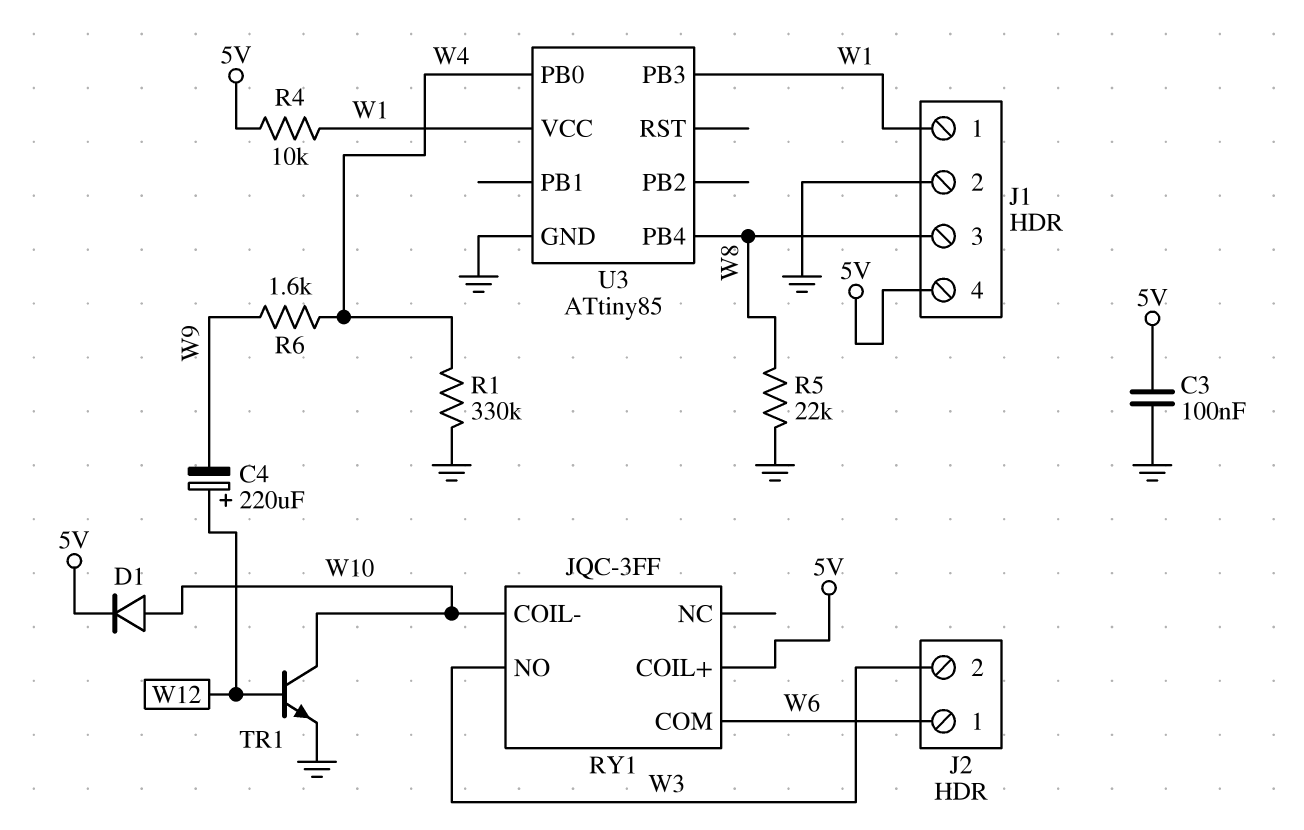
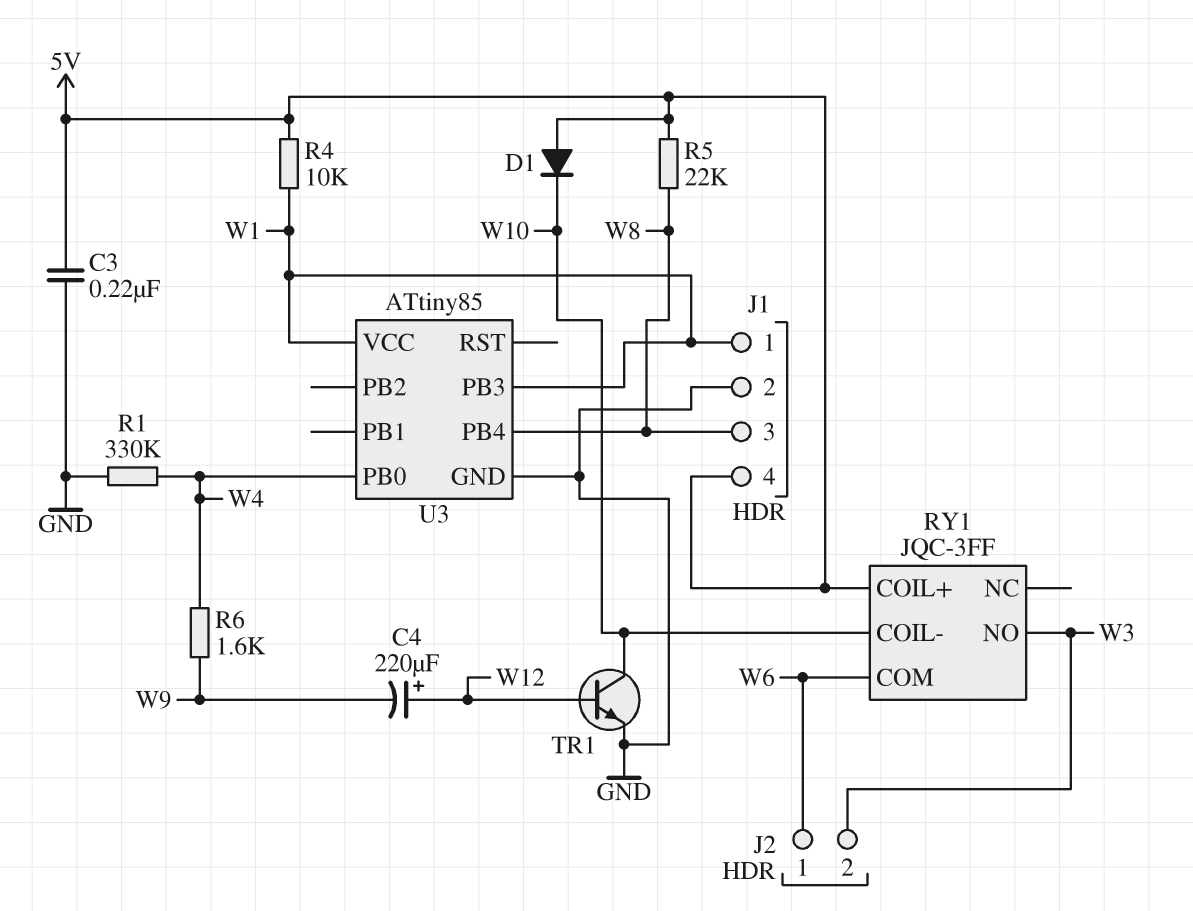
C3: 100nF (5V, GND) -> 220nF (5V, GND)
D1: diode (A W10, K 5V) -> diode (A 5V, K W10)
R5: 22k (GND, W8) -> 22k (5V, W8)

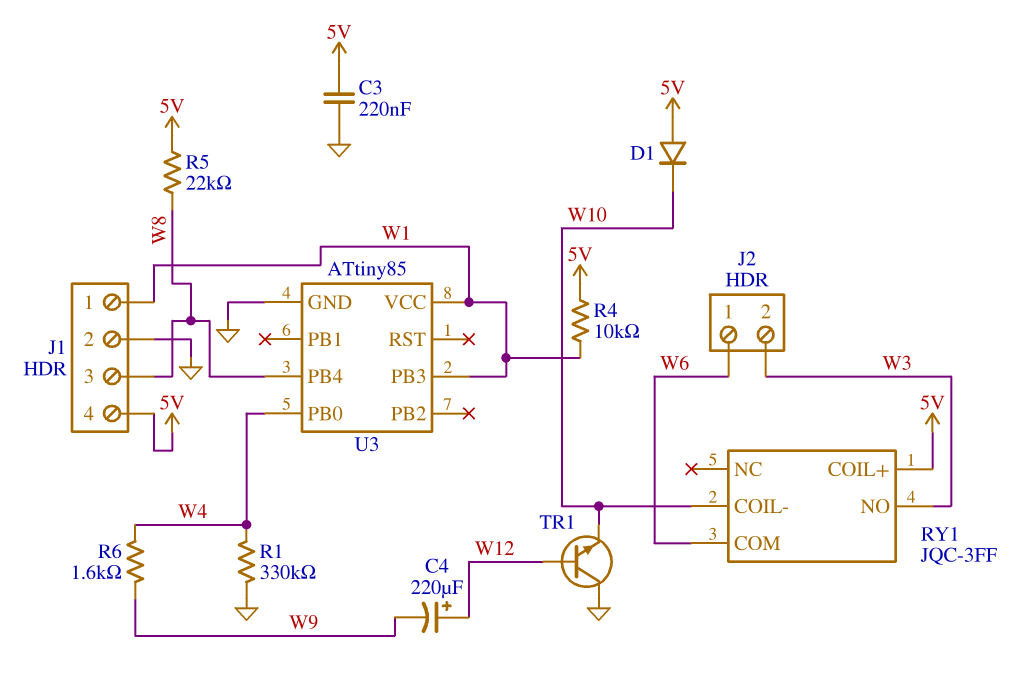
TR1: NPN (B W12, C W10, E GND) -> NPN (B W12, C GND, E W10)

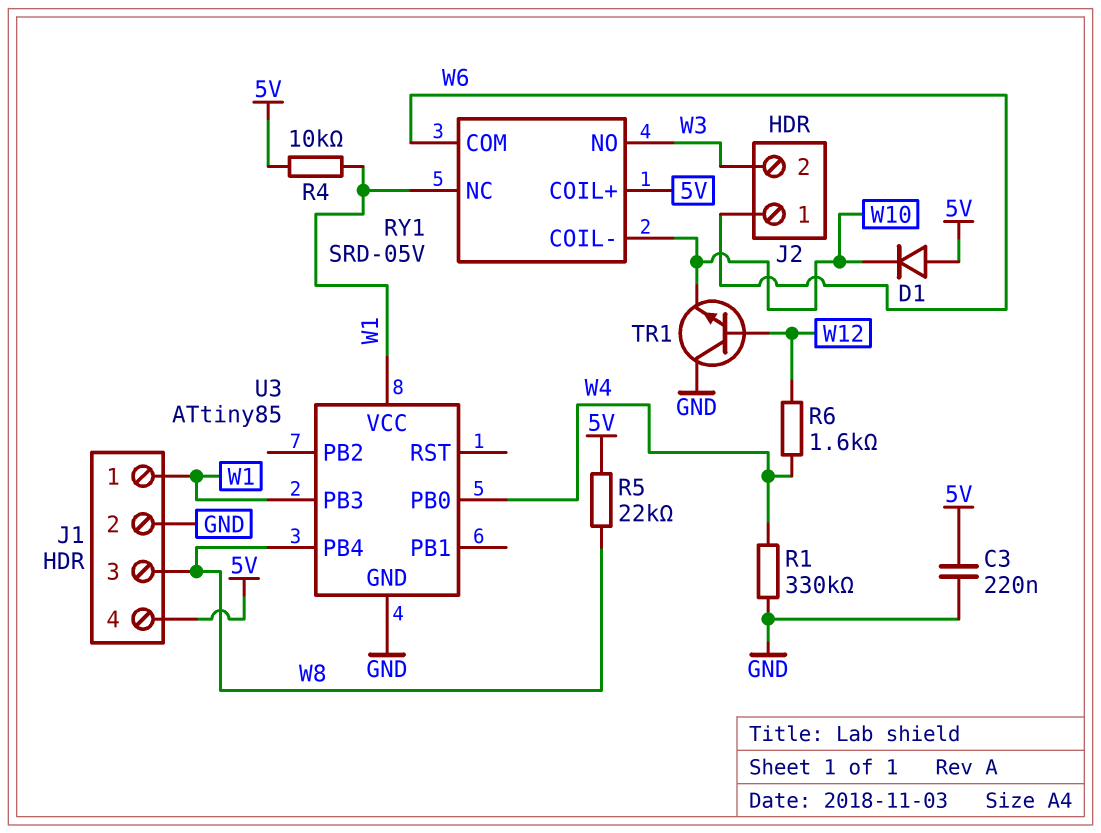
C4: 220uF (plus W12, minus W9) -> none
R6: 1.6k (W4, W9) -> 1.6k (W4, W12)
RY1: JQC-3FF -> SRD-05V
RY1 pin NC: none -> W1

